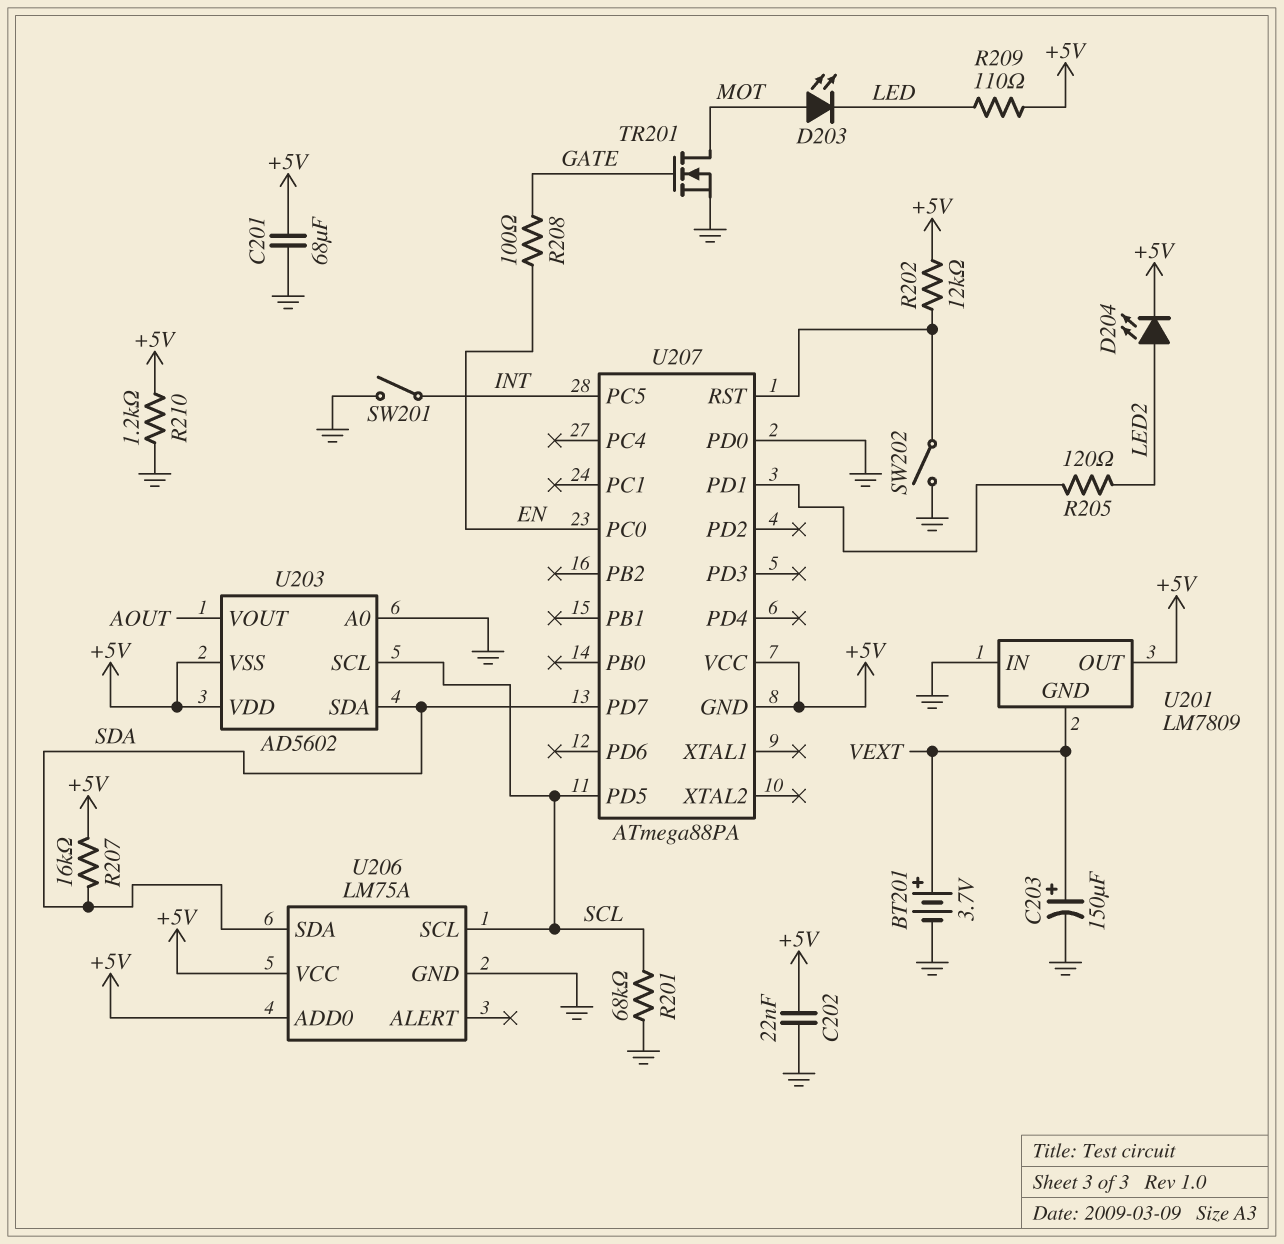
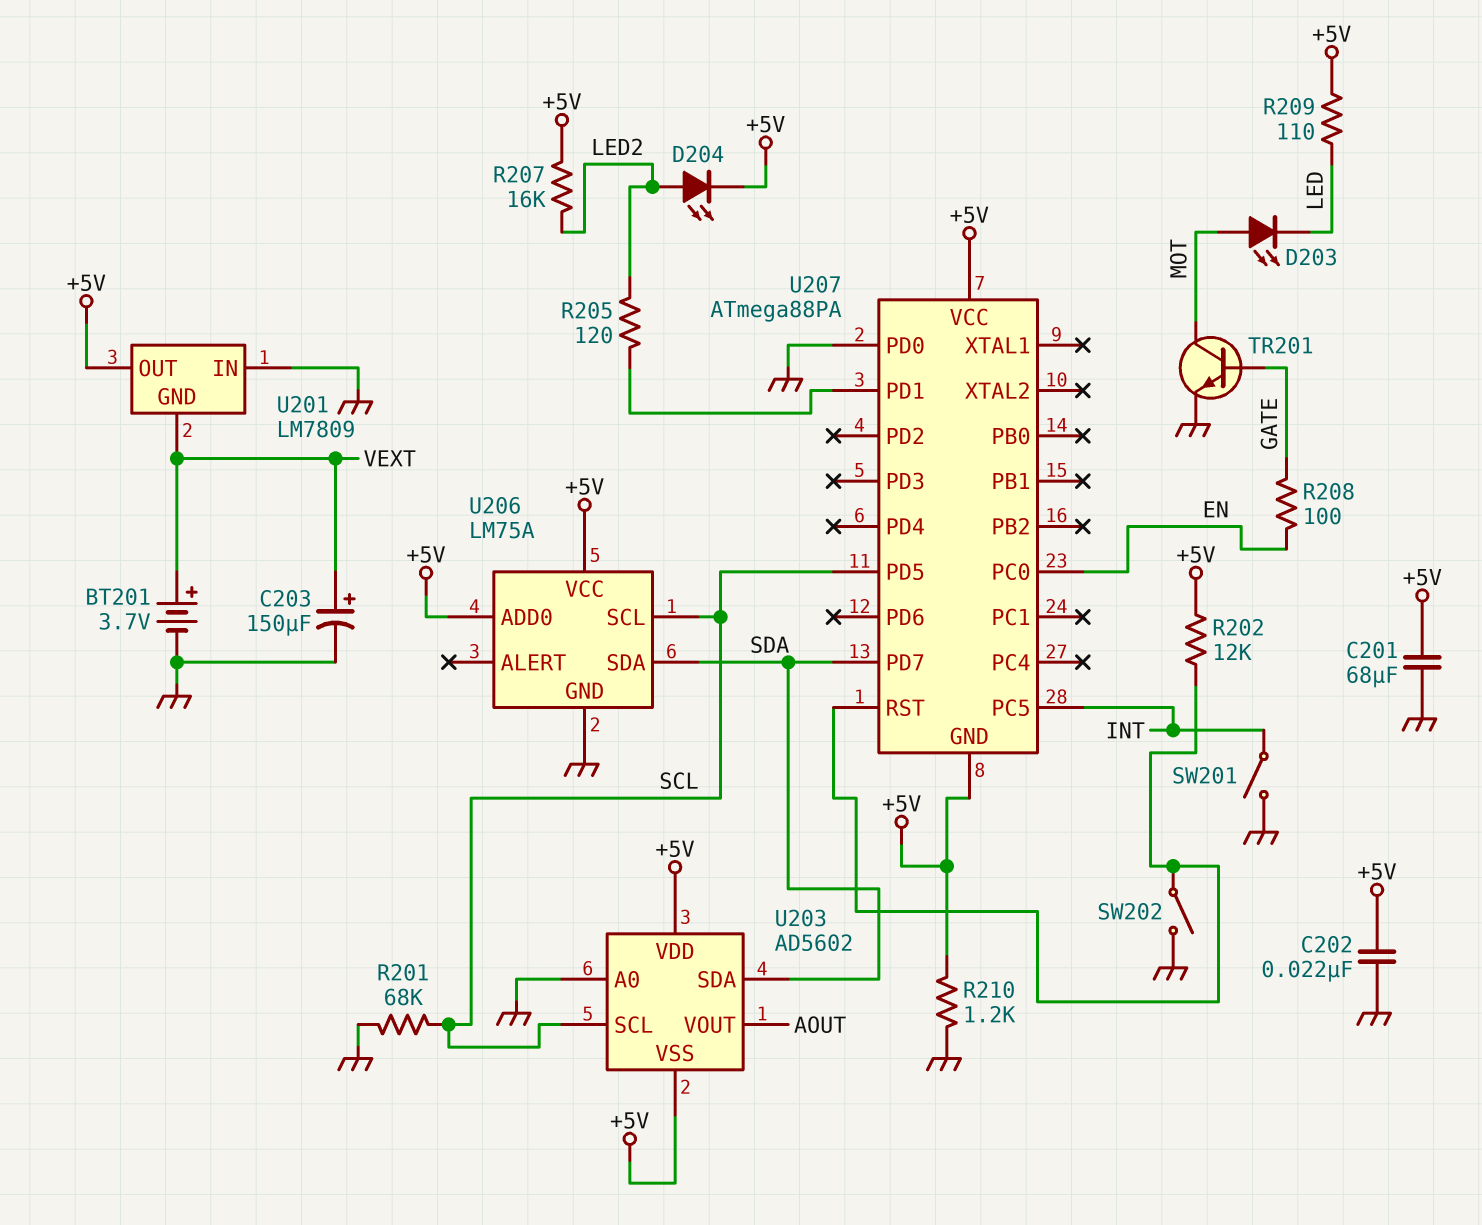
R207: 16k (+5V, SDA) -> 16k (+5V, LED2)
TR201: NMOS (G GATE, D MOT, S GND) -> NPN (B GATE, C MOT, E GND)

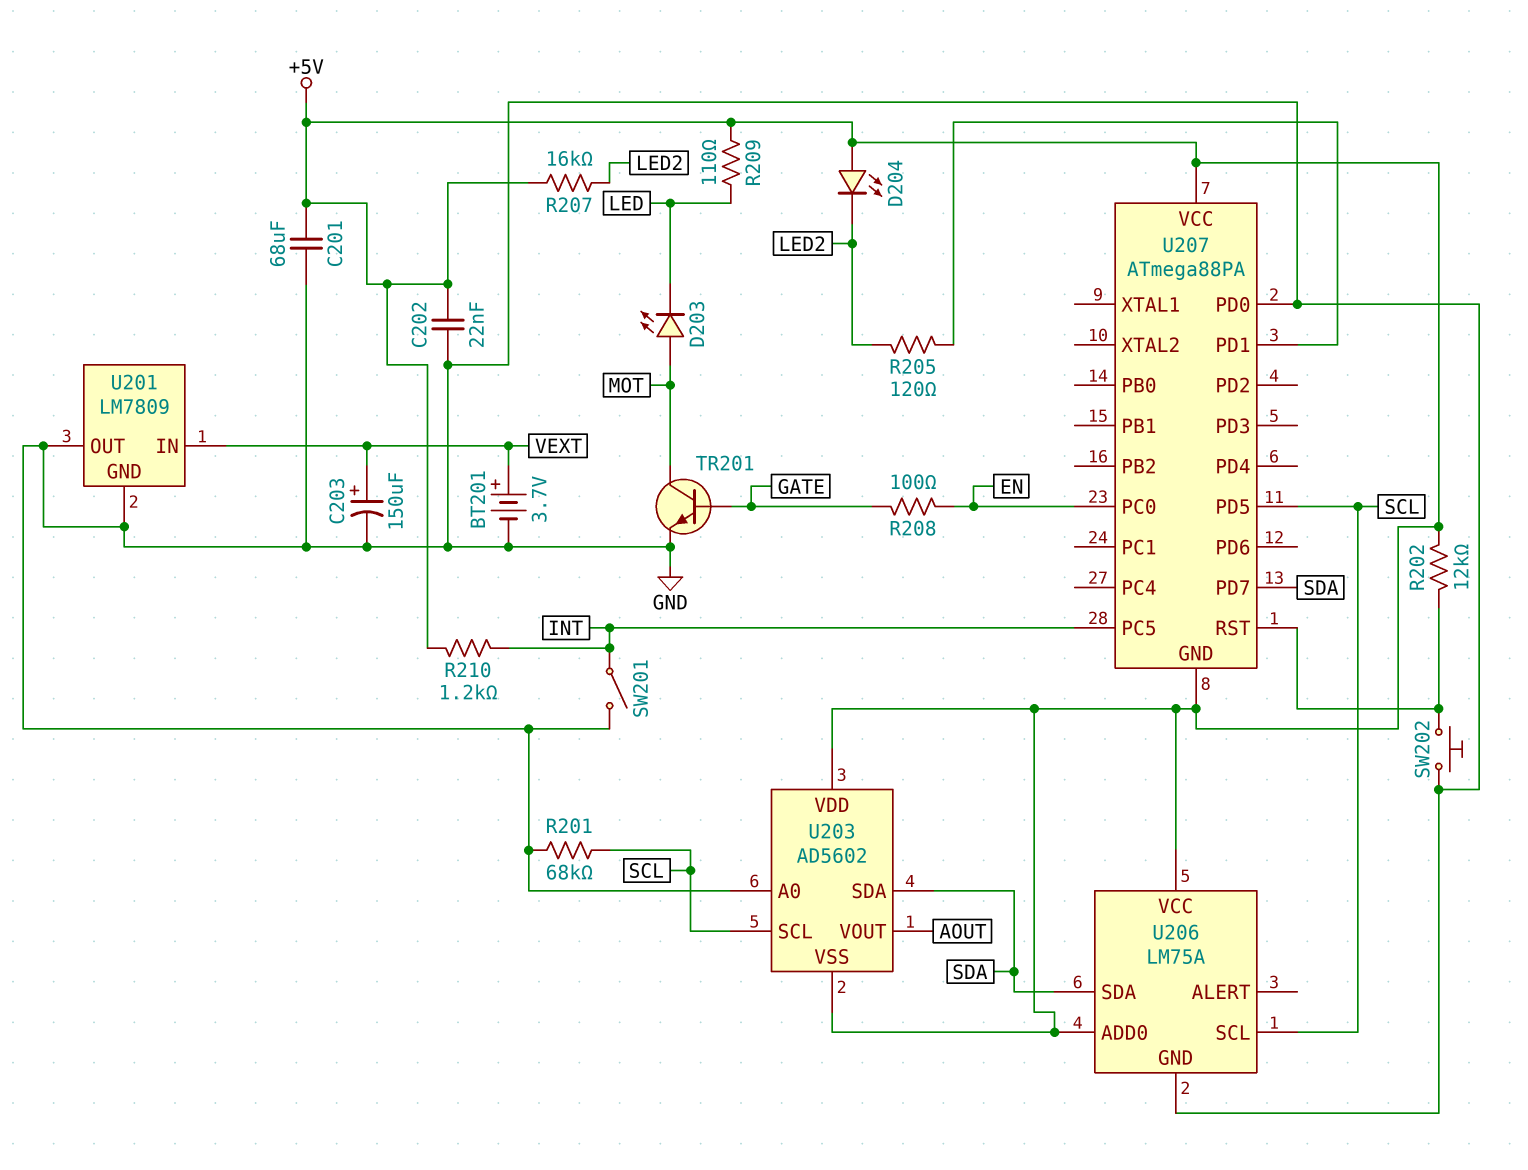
D204: LED (A LED2, K +5V) -> LED (A +5V, K LED2)
R210: 1.2k (+5V, GND) -> 1.2k (+5V, INT)
SW202: switch (GND, U207/RST) -> button (GND, U207/RST)
U201 pin GND: VEXT -> GND
U201 pin IN: GND -> VEXT
U201 pin OUT: +5V -> GND

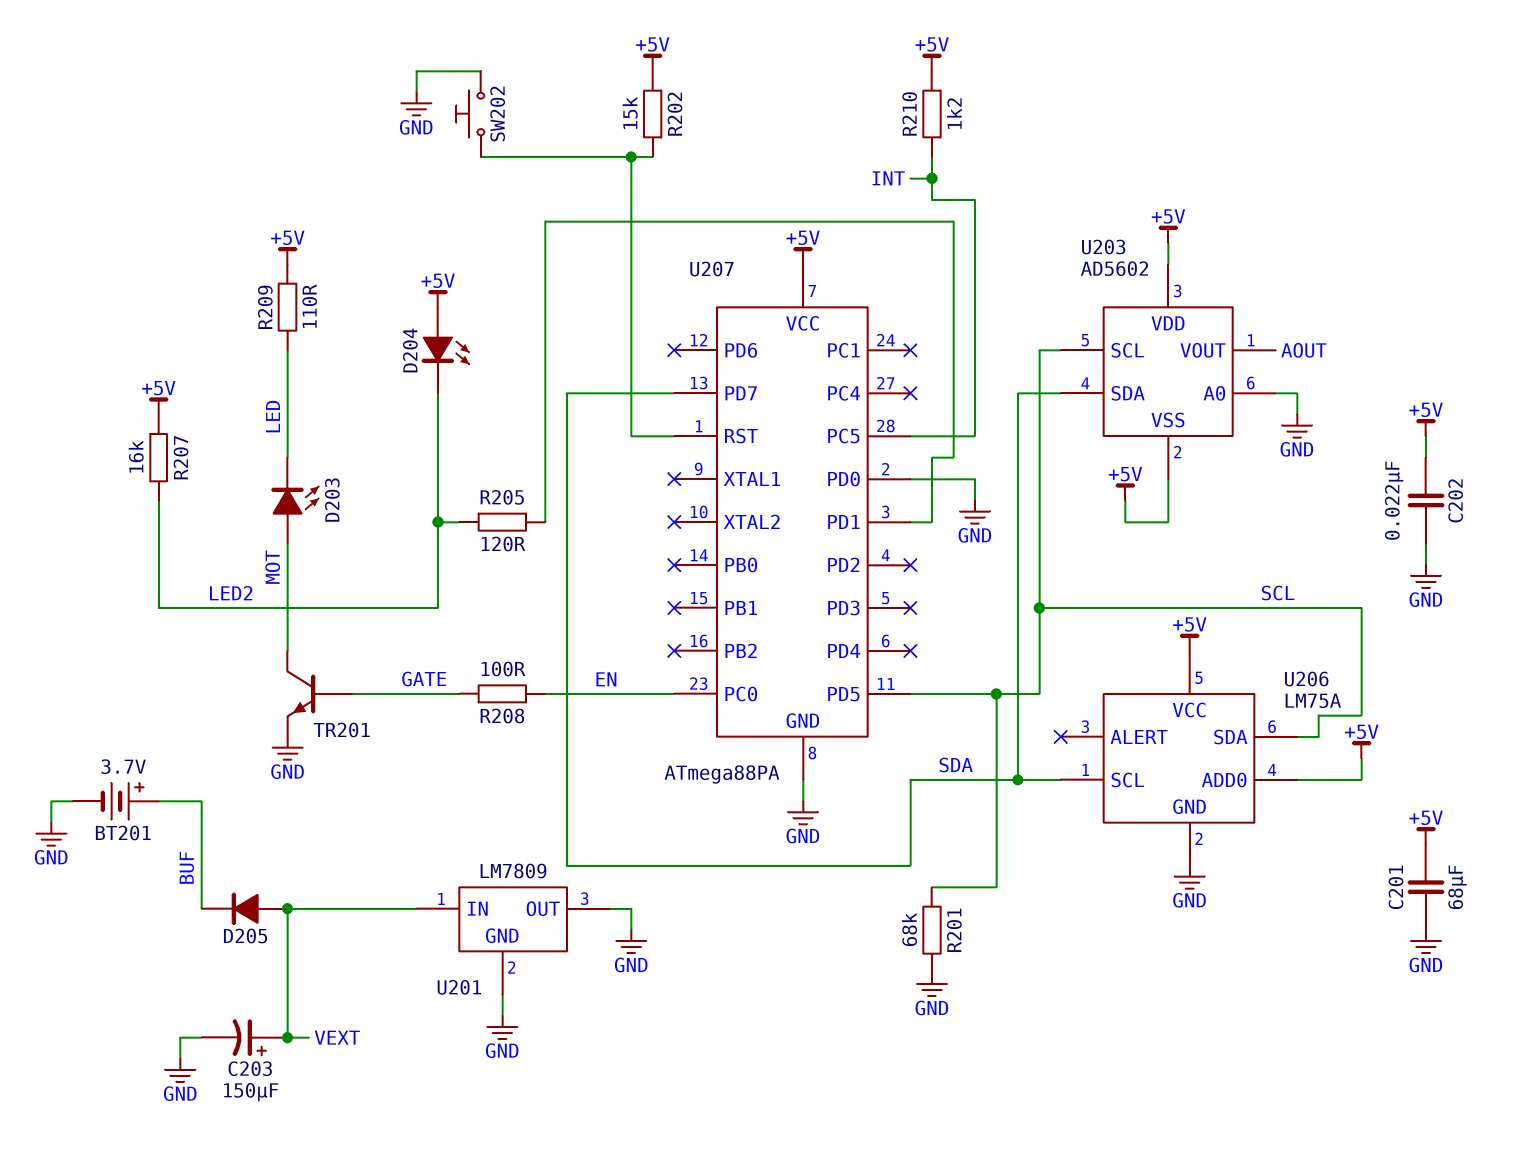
BT201: 3.7V (plus VEXT, minus GND) -> 3.7V (plus BUF, minus GND)
D205: none -> diode (A VEXT, K BUF)
R202: 12k (+5V, U207/RST) -> 15k (+5V, U207/RST)
SW201: switch (GND, INT) -> none
U206 pin SCL: SCL -> SDA
U206 pin SDA: SDA -> SCL
U207 pin GND: +5V -> GND

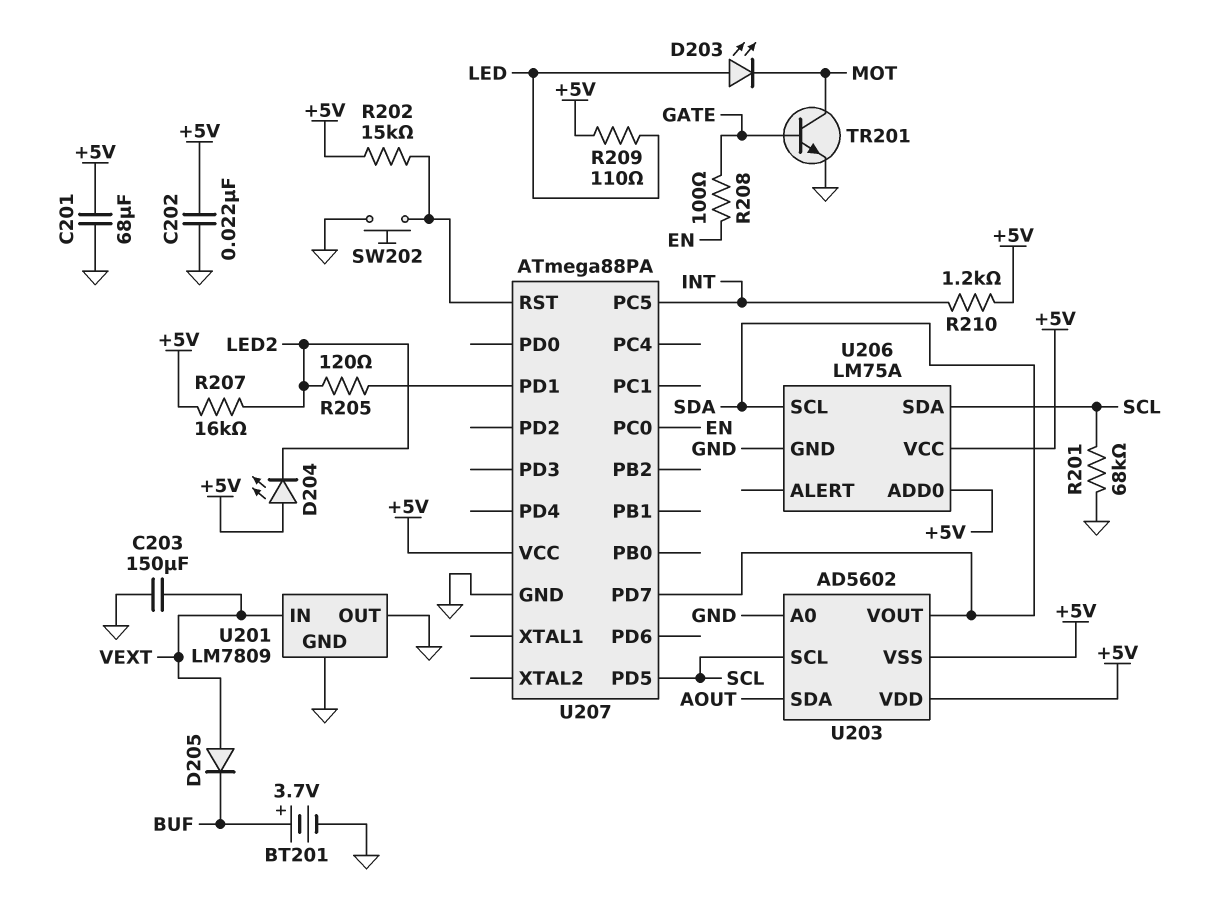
C203: 150uF (plus VEXT, minus GND) -> 150uF (GND, VEXT)
D203: LED (A MOT, K LED) -> LED (A LED, K MOT)
U203 pin SDA: SDA -> AOUT
U203 pin VOUT: AOUT -> SDA
U207 pin PD0: GND -> none

